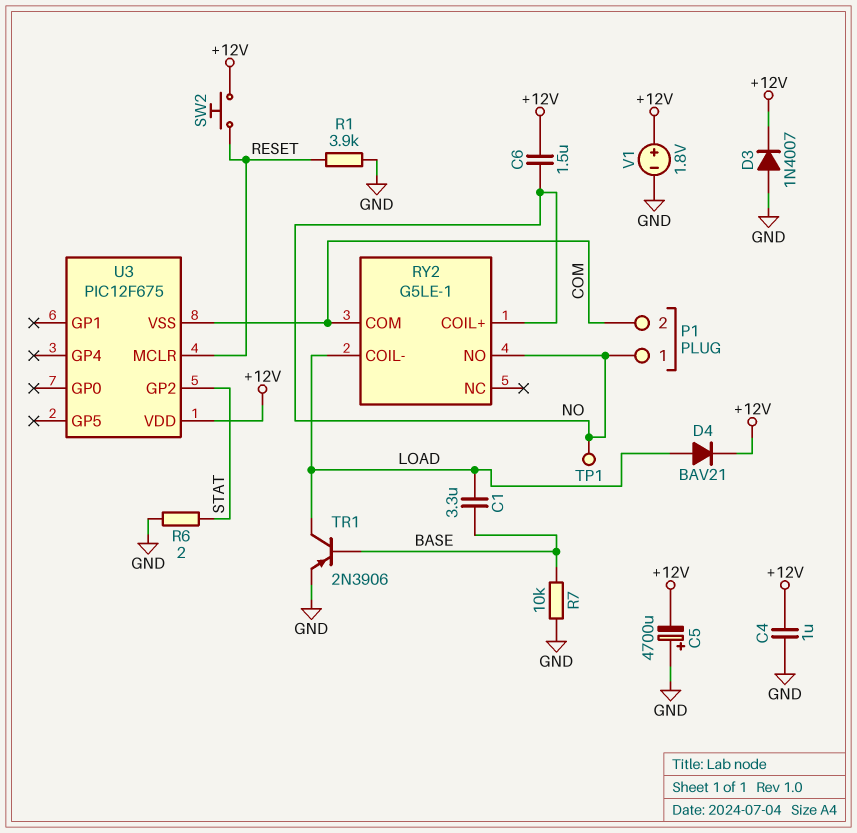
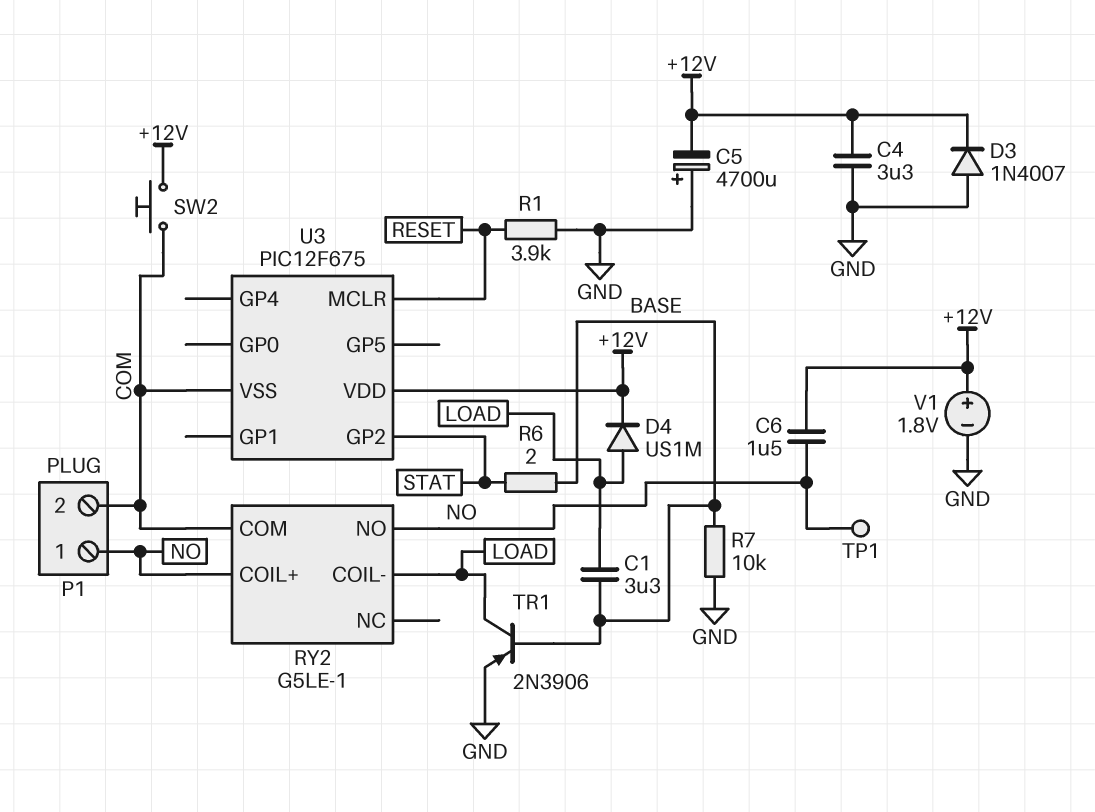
C4: 1uF (+12V, GND) -> 3.3uF (+12V, GND)
D4: diode BAV21 (A LOAD, K +12V) -> diode US1M (A LOAD, K +12V)
R6: 2 (GND, STAT) -> 2 (BASE, STAT)
SW2: button (+12V, RESET) -> button (+12V, COM)

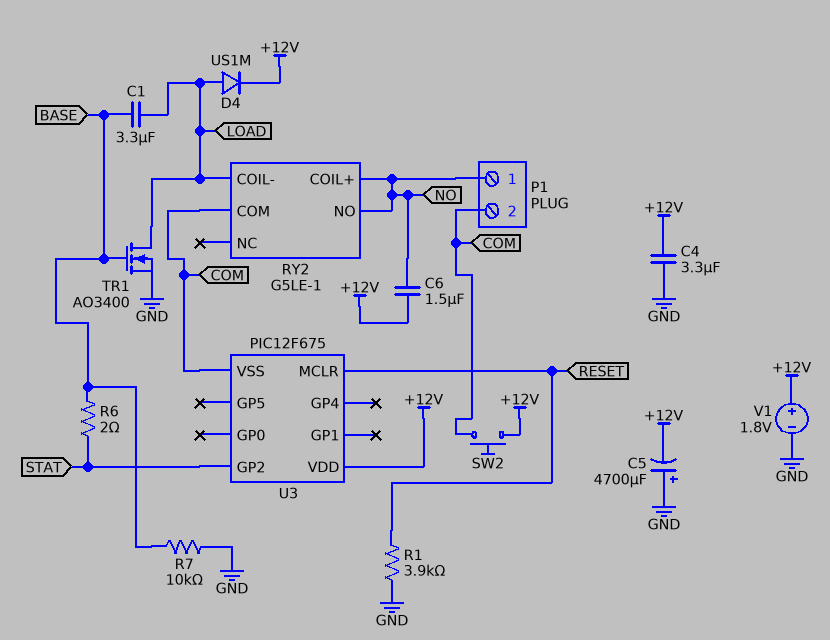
D3: diode 1N4007 (A GND, K +12V) -> none
TP1: test point (NO) -> none
TR1: PNP 2N3906 (B BASE, C LOAD, E GND) -> NMOS AO3400 (G BASE, D LOAD, S GND)

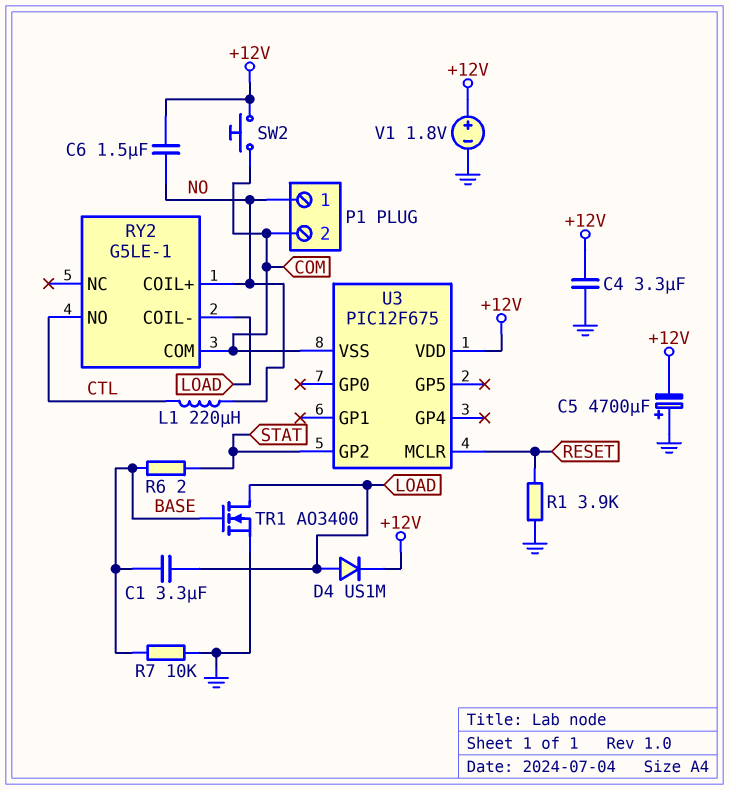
L1: none -> 220uH (CTL, NO)
RY2 pin NO: NO -> CTL

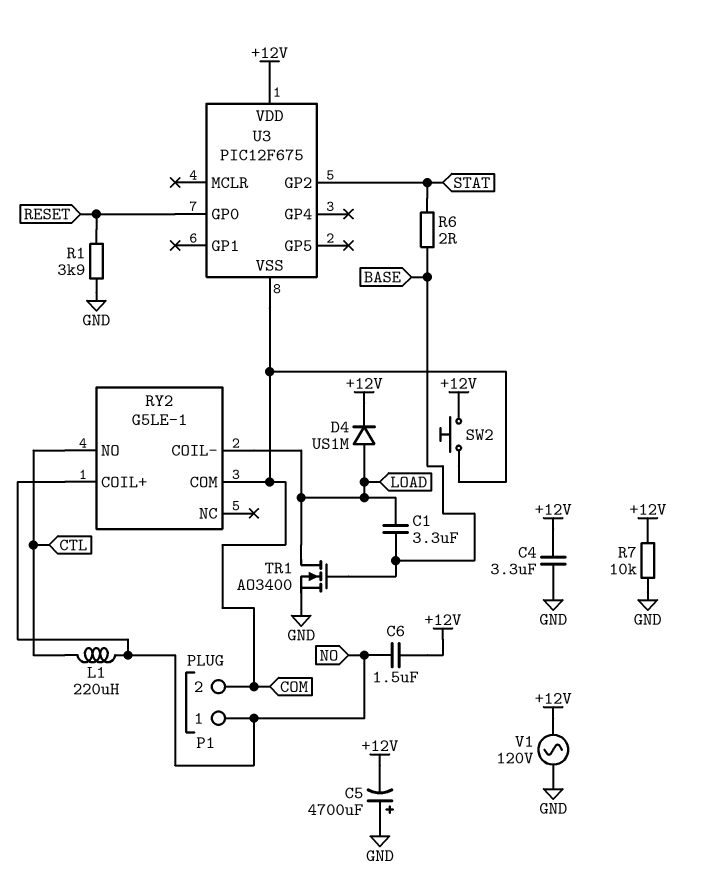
R7: 10k (BASE, GND) -> 10k (+12V, GND)
U3 pin GP0: none -> RESET
U3 pin MCLR: RESET -> none
V1: 1.8V (plus +12V, minus GND) -> AC 120V (+12V, GND)

